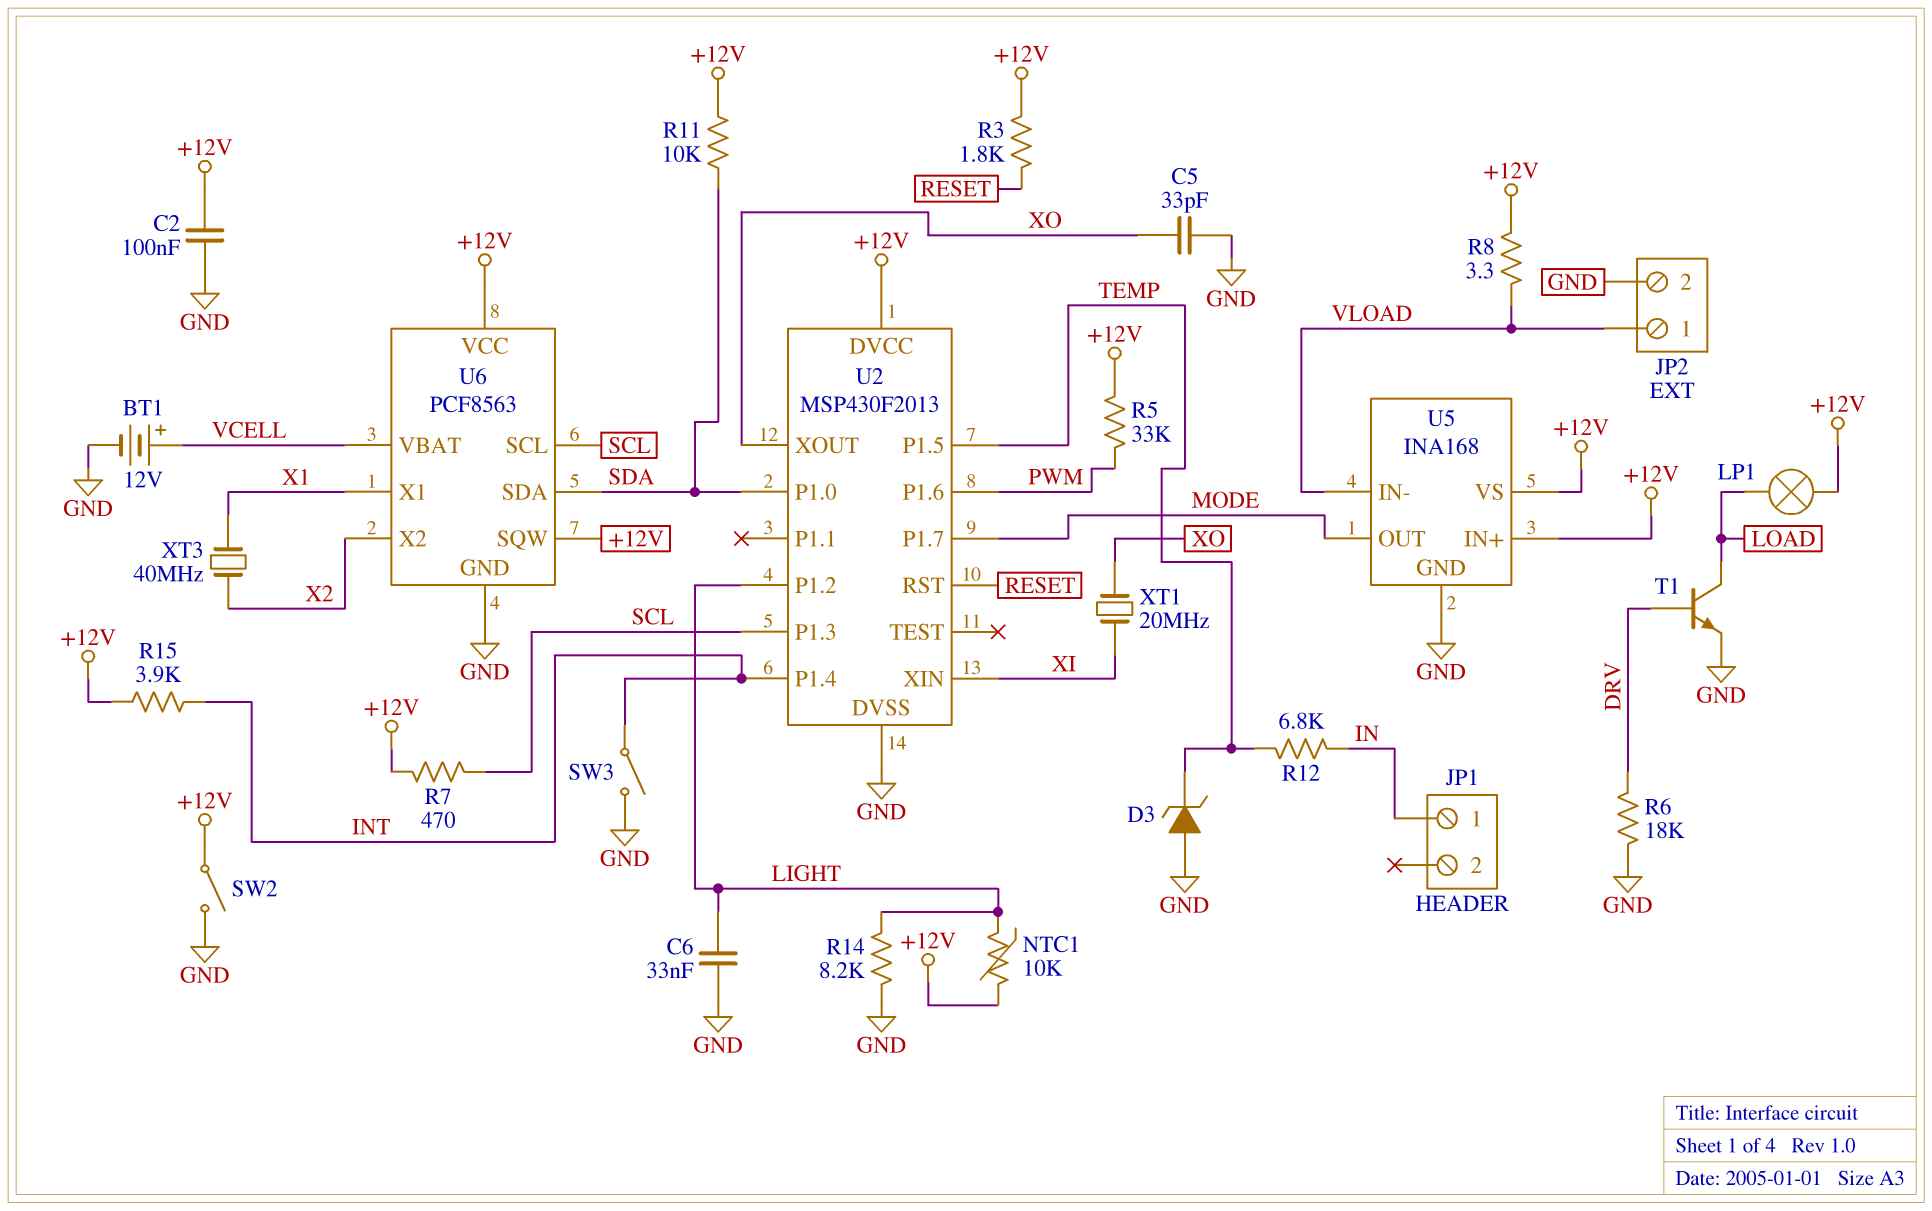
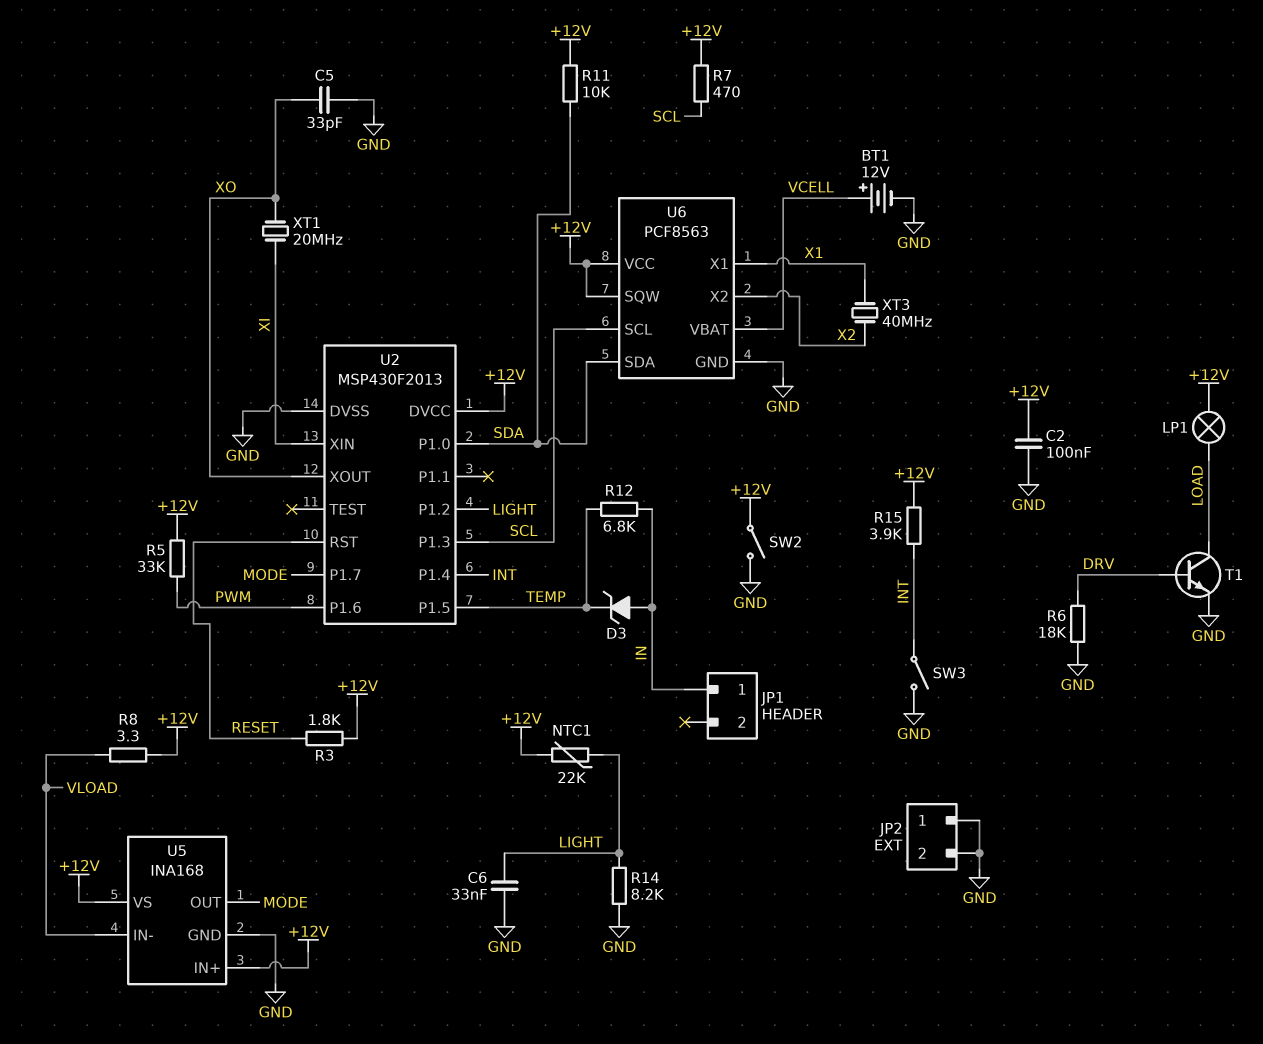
D3: zener (A GND, K TEMP) -> zener (A IN, K TEMP)
JP2 pin 1: VLOAD -> GND
NTC1: 10k (+12V, LIGHT) -> 22k (+12V, LIGHT)

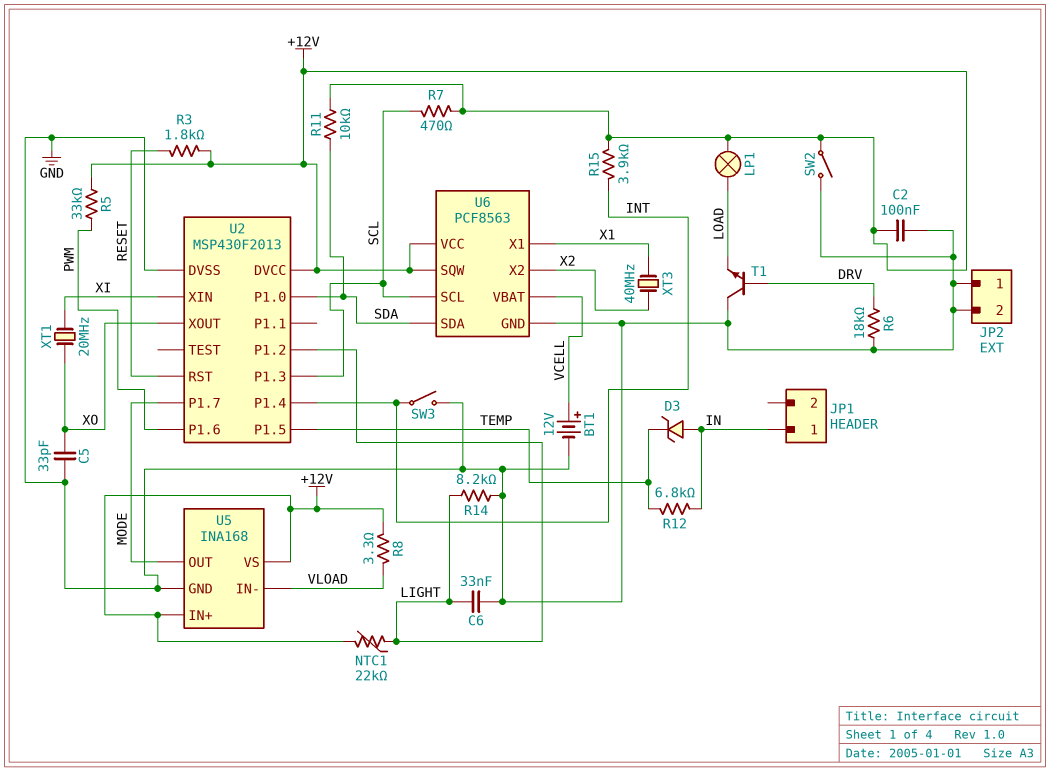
T1: NPN (B DRV, C LOAD, E GND) -> NPN (B DRV, C GND, E LOAD)

